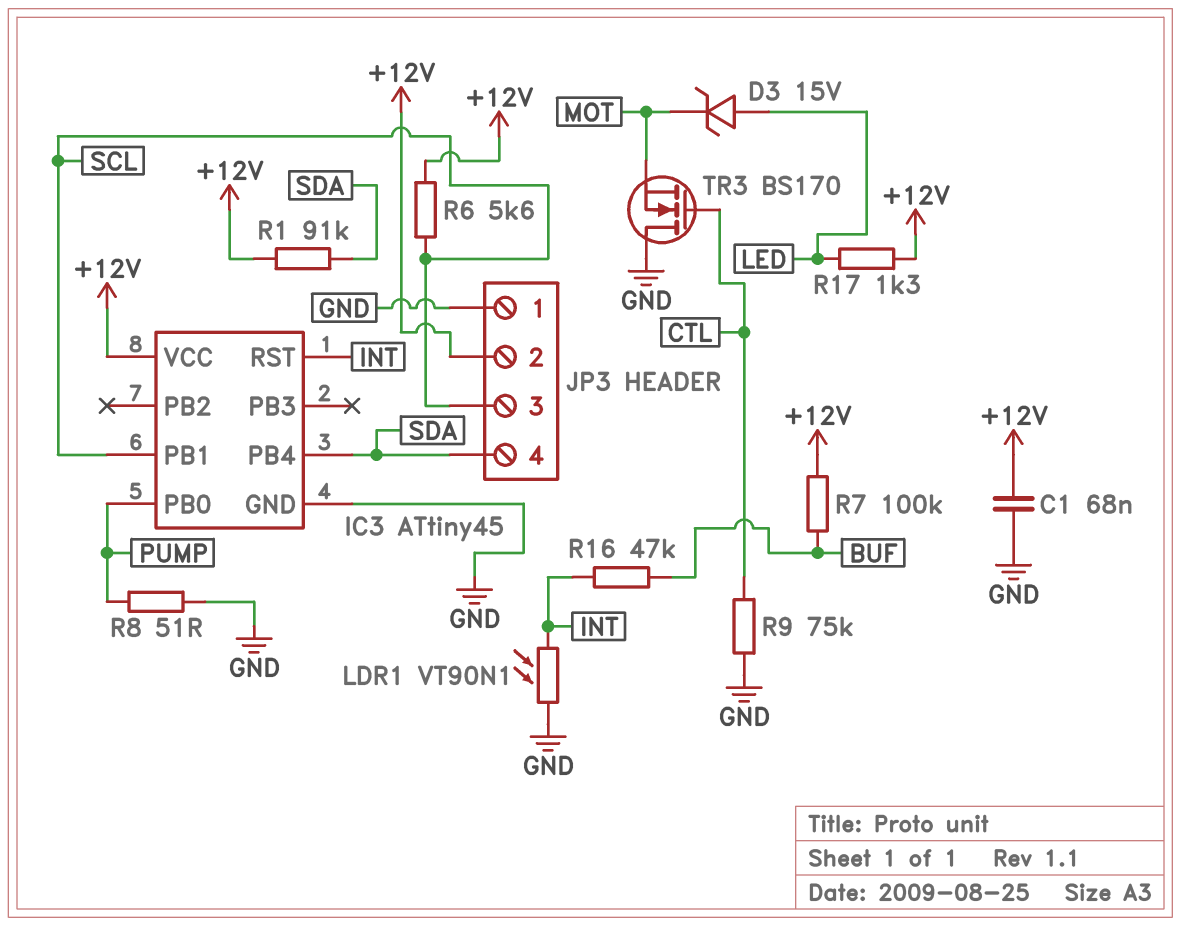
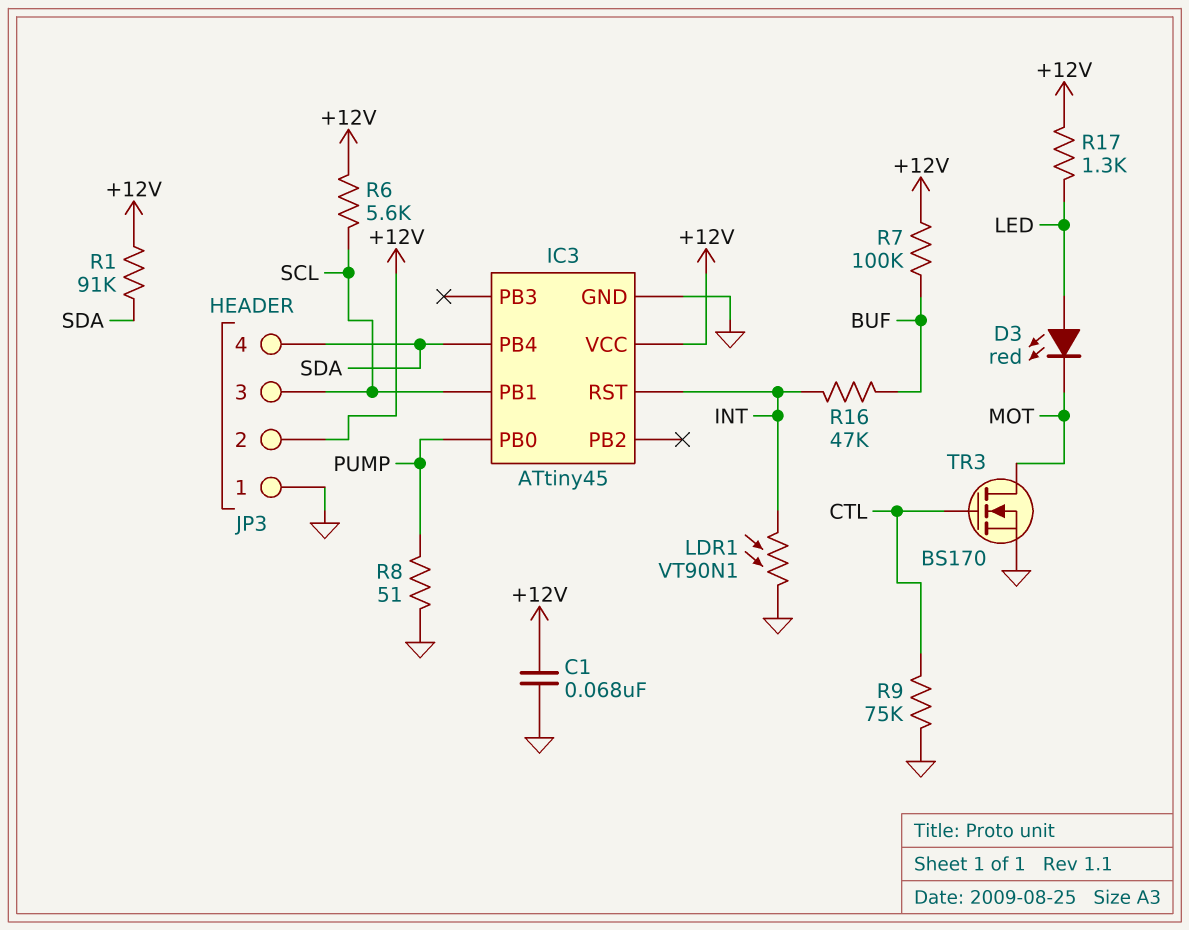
D3: zener 15V (A LED, K MOT) -> LED red (A LED, K MOT)
TR3: NMOS BS170 (G CTL, D GND, S MOT) -> NMOS BS170 (G CTL, D MOT, S GND)

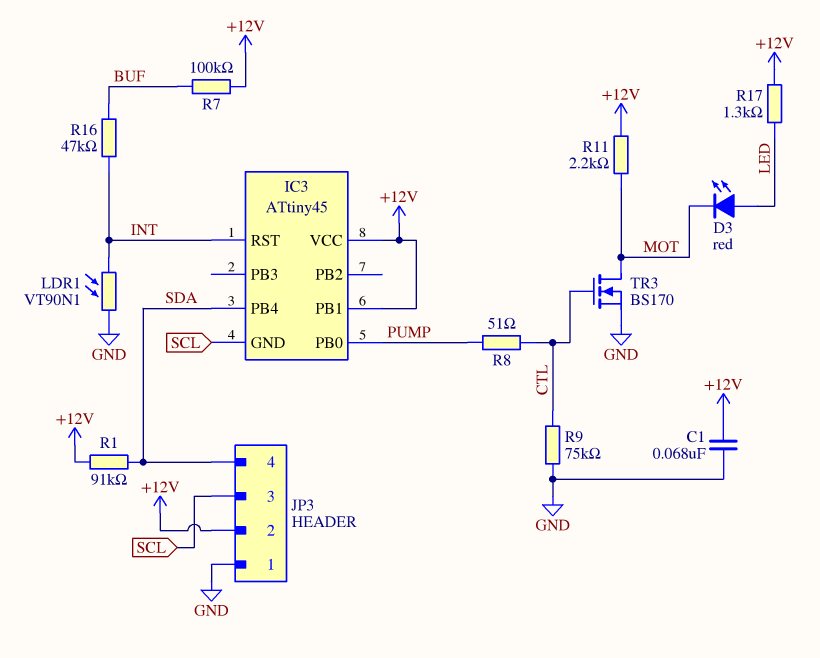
IC3 pin GND: GND -> SCL
IC3 pin PB1: SCL -> +12V
R6: 5.6k (+12V, SCL) -> none
R8: 51 (GND, PUMP) -> 51 (CTL, PUMP)
R11: none -> 2.2k (+12V, MOT)

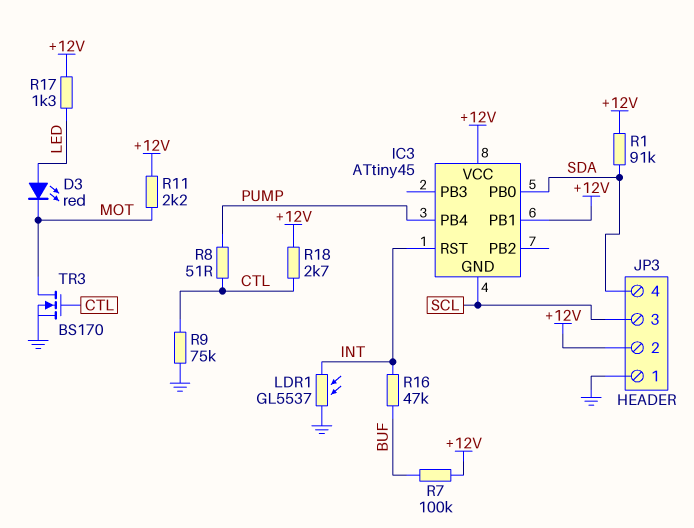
C1: 68nF (+12V, GND) -> none
IC3 pin PB0: PUMP -> SDA
IC3 pin PB4: SDA -> PUMP
LDR1: VT90N1 (GND, INT) -> GL5537 (GND, INT)
R18: none -> 2.7k (+12V, CTL)

